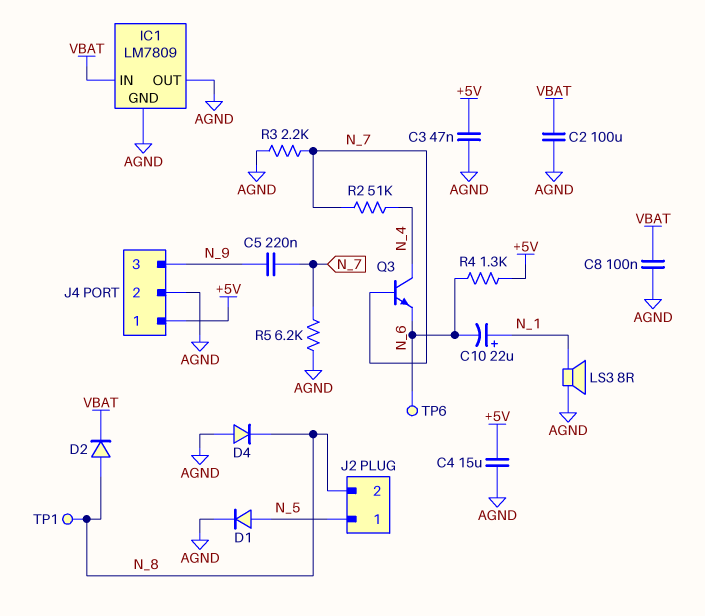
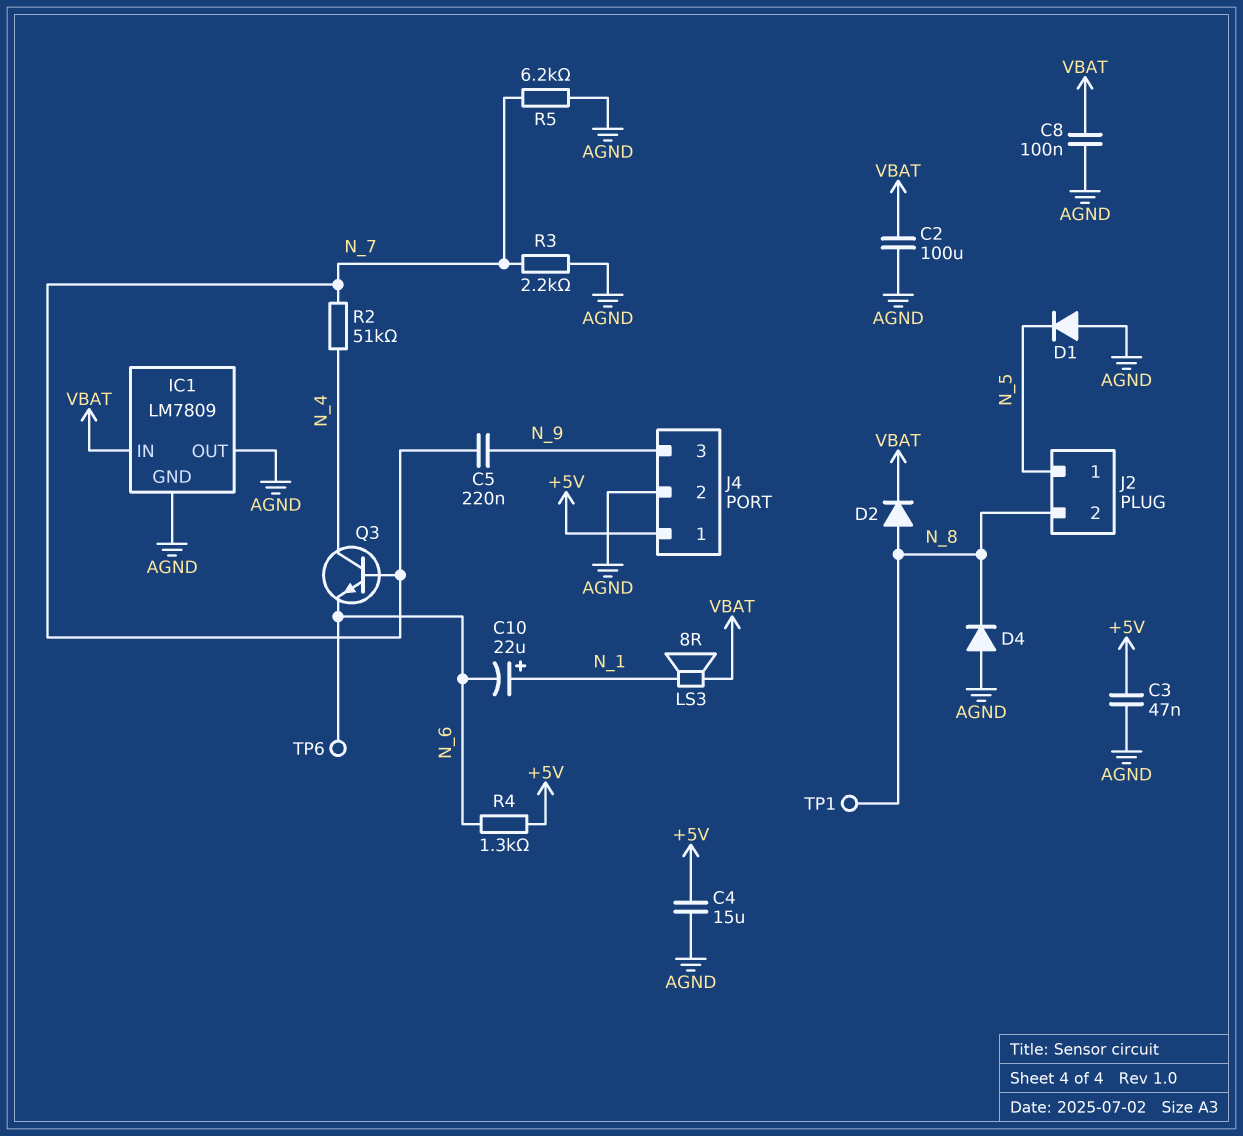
D1: diode (A N_5, K AGND) -> diode (A AGND, K N_5)
LS3: speaker 8R (AGND, N_1) -> speaker 8R (N_1, VBAT)

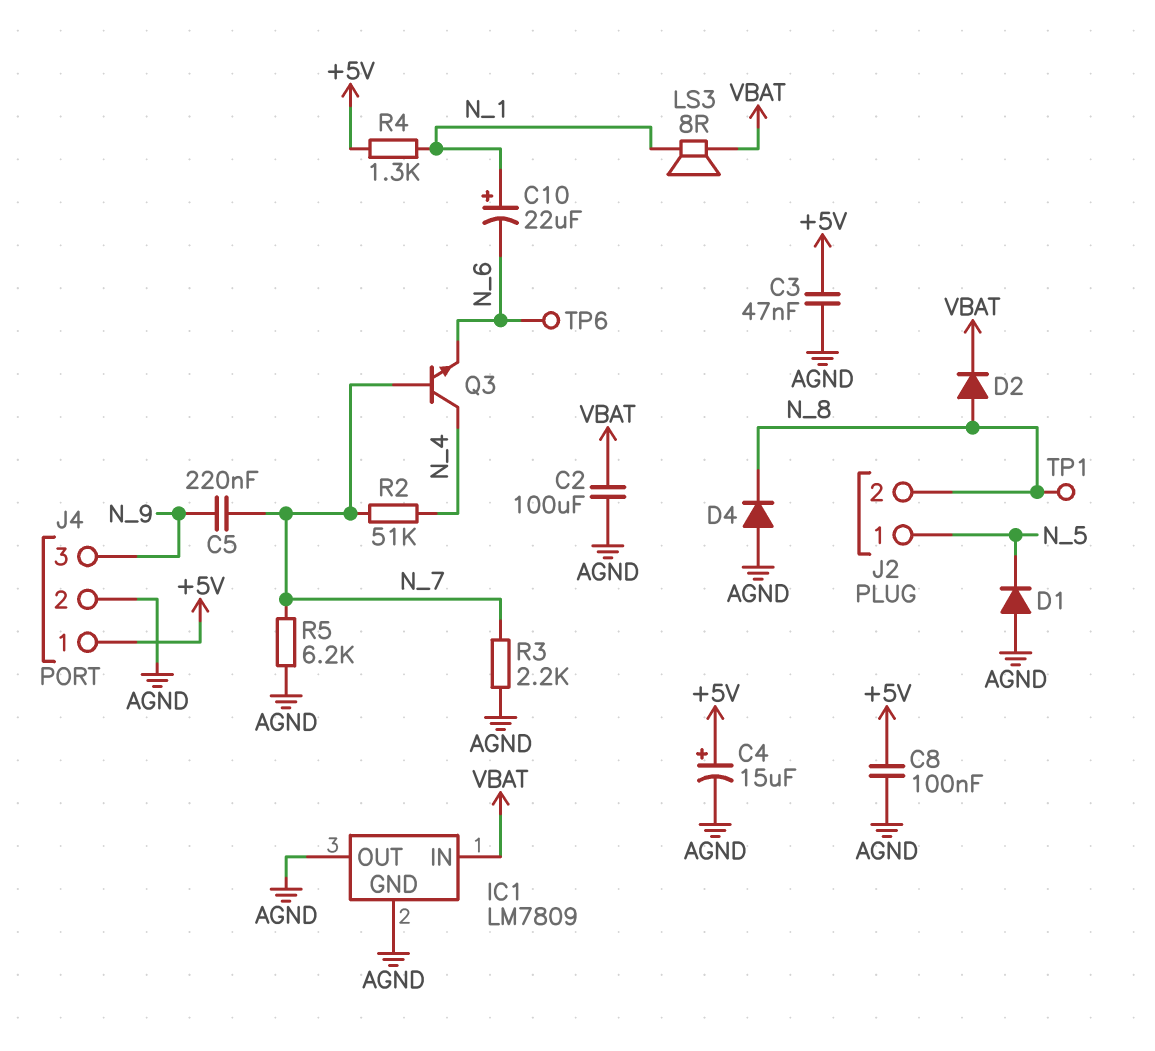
C4: 15uF (+5V, AGND) -> 15uF (plus +5V, minus AGND)
C8: 100nF (AGND, VBAT) -> 100nF (+5V, AGND)
R4: 1.3k (+5V, N_6) -> 1.3k (+5V, N_1)

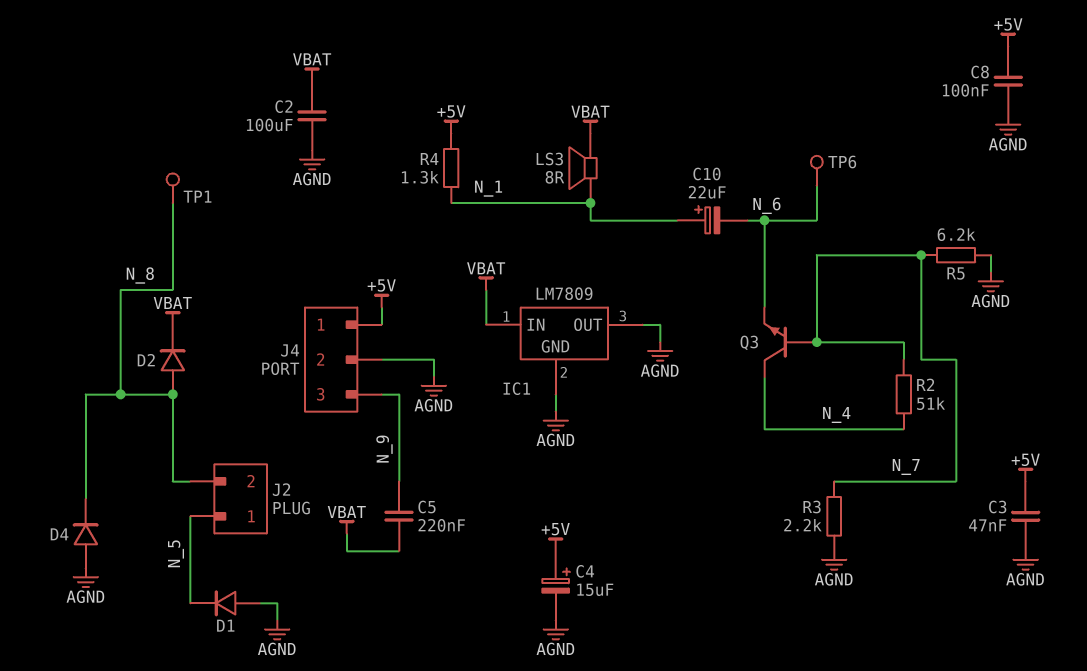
C5: 220nF (N_7, N_9) -> 220nF (N_9, VBAT)

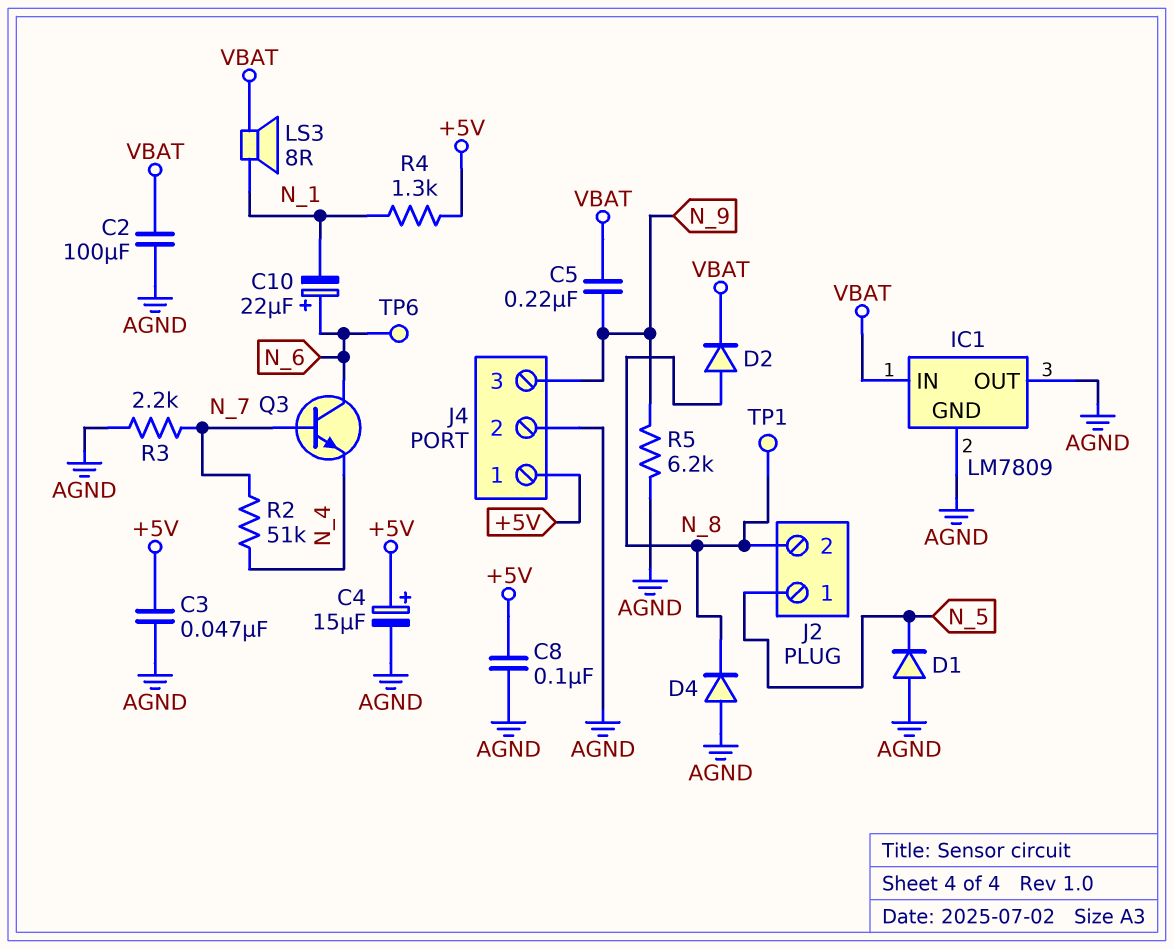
C10: 22uF (plus N_1, minus N_6) -> 22uF (plus N_6, minus N_1)
Q3: NPN (B N_7, C N_4, E N_6) -> NPN (B N_7, C N_6, E N_4)
R5: 6.2k (AGND, N_7) -> 6.2k (AGND, N_9)

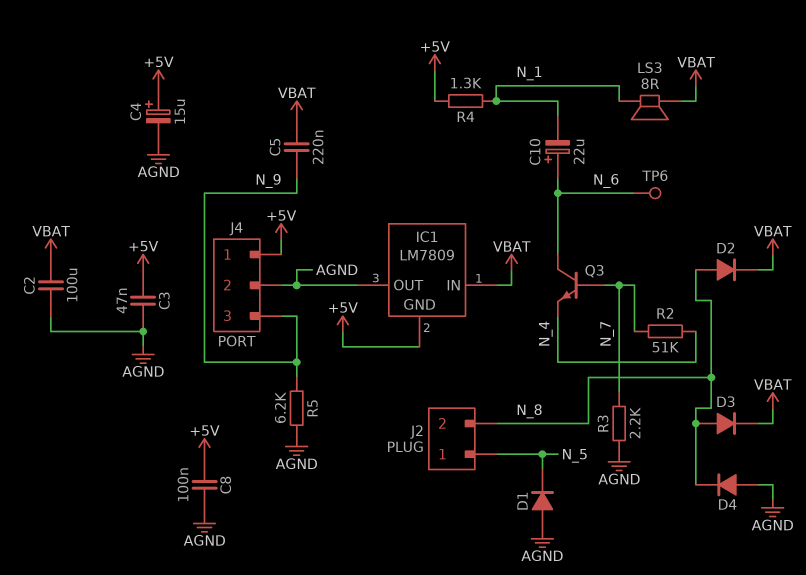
D3: none -> diode (A N_8, K VBAT)
IC1 pin GND: AGND -> +5V
TP1: test point (N_8) -> none

